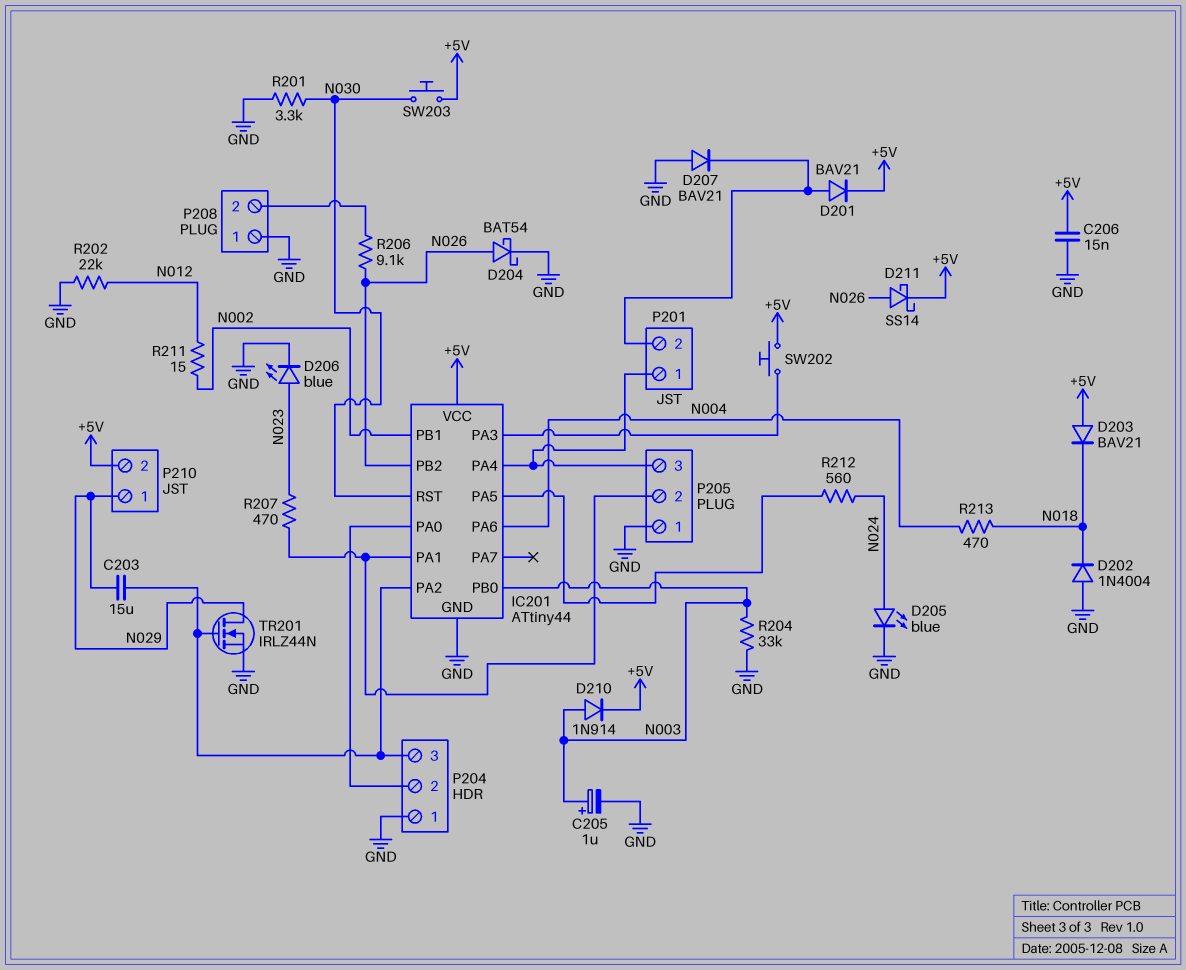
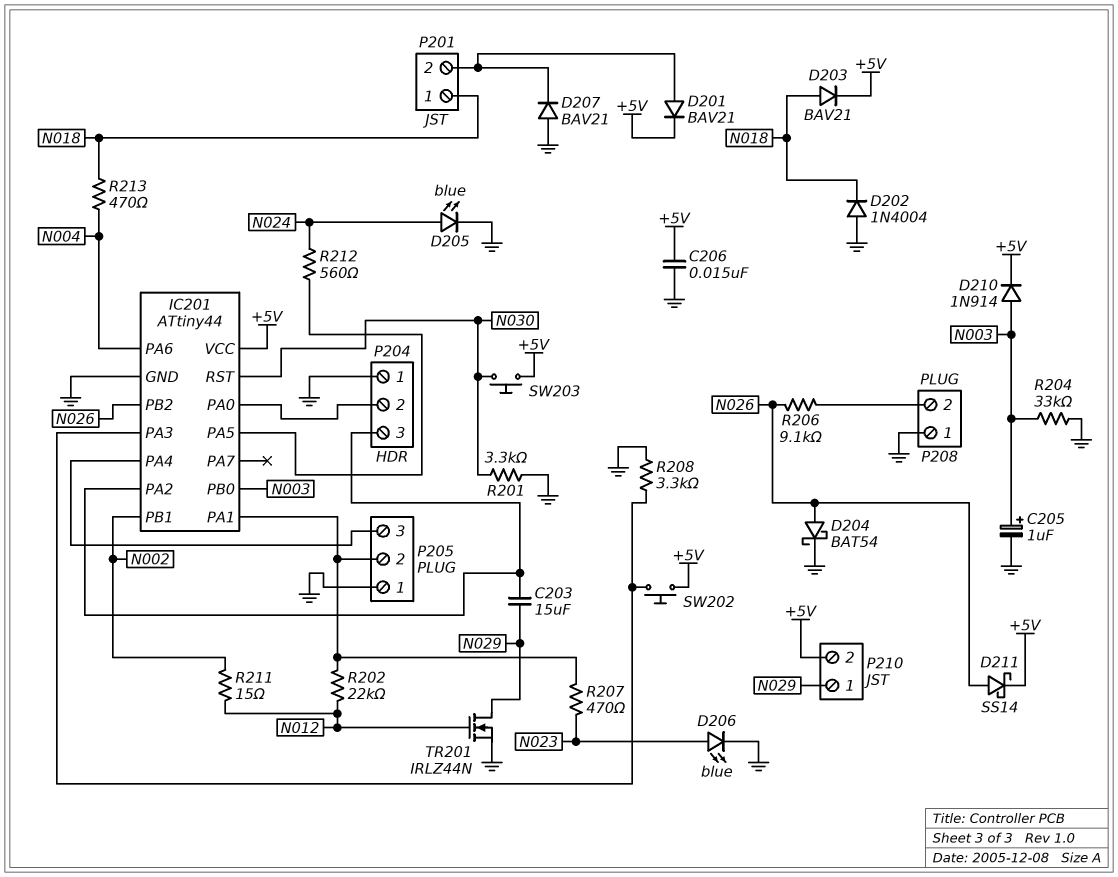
D203: diode BAV21 (A +5V, K N018) -> diode BAV21 (A N018, K +5V)
P201 pin 1: IC201/PA4 -> N018
R202: 22k (GND, N012) -> 22k (IC201/PA1, N012)
R208: none -> 3.3k (GND, IC201/PA3)
TR201: NMOS IRLZ44N (G IC201/PA2, D N029, S GND) -> NMOS IRLZ44N (G N012, D N029, S GND)

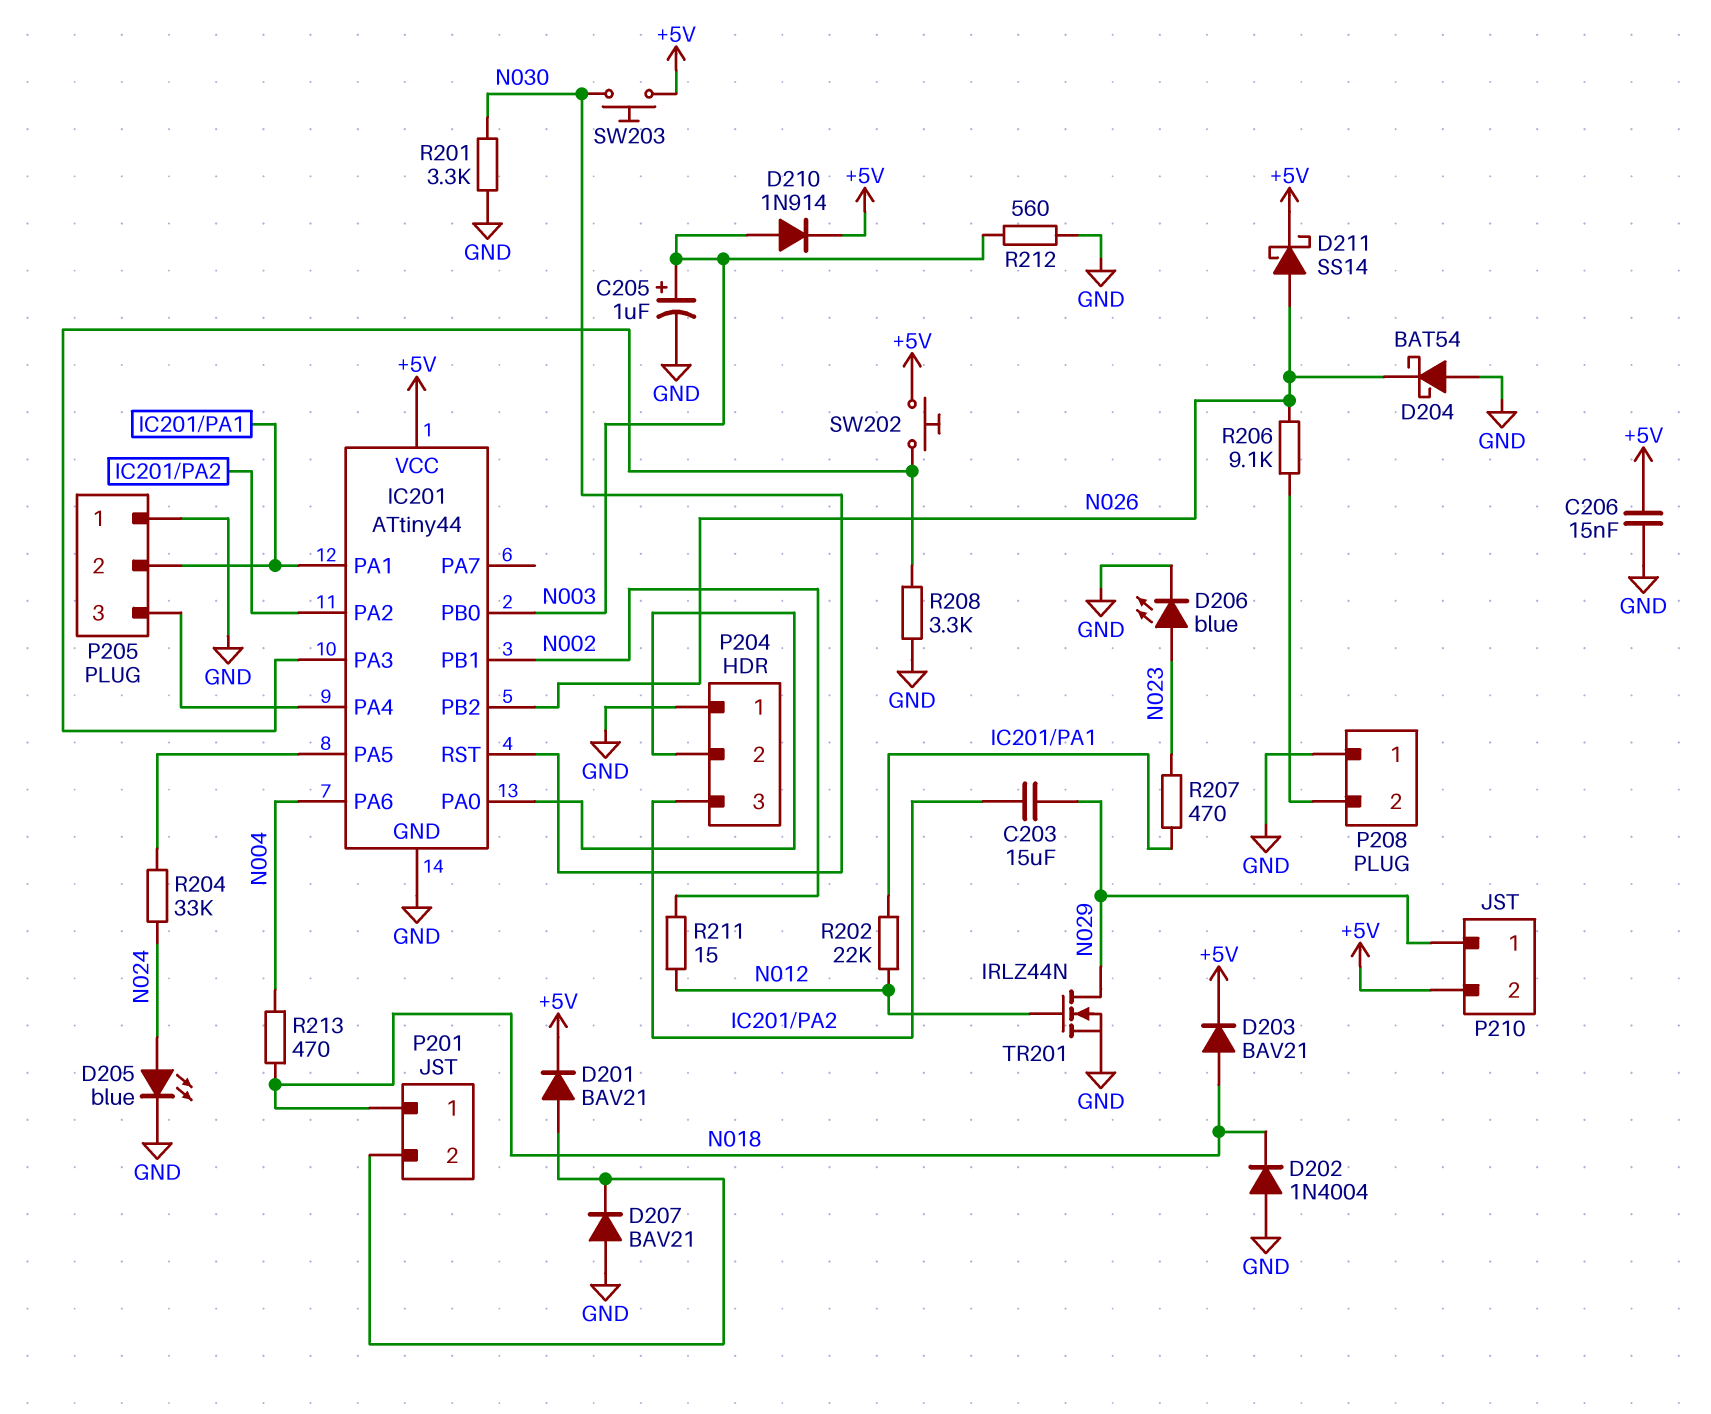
D204: schottky BAT54 (A N026, K GND) -> schottky BAT54 (A GND, K N026)
R204: 33k (GND, N003) -> 33k (IC201/PA5, N024)
R212: 560 (IC201/PA5, N024) -> 560 (GND, N003)

